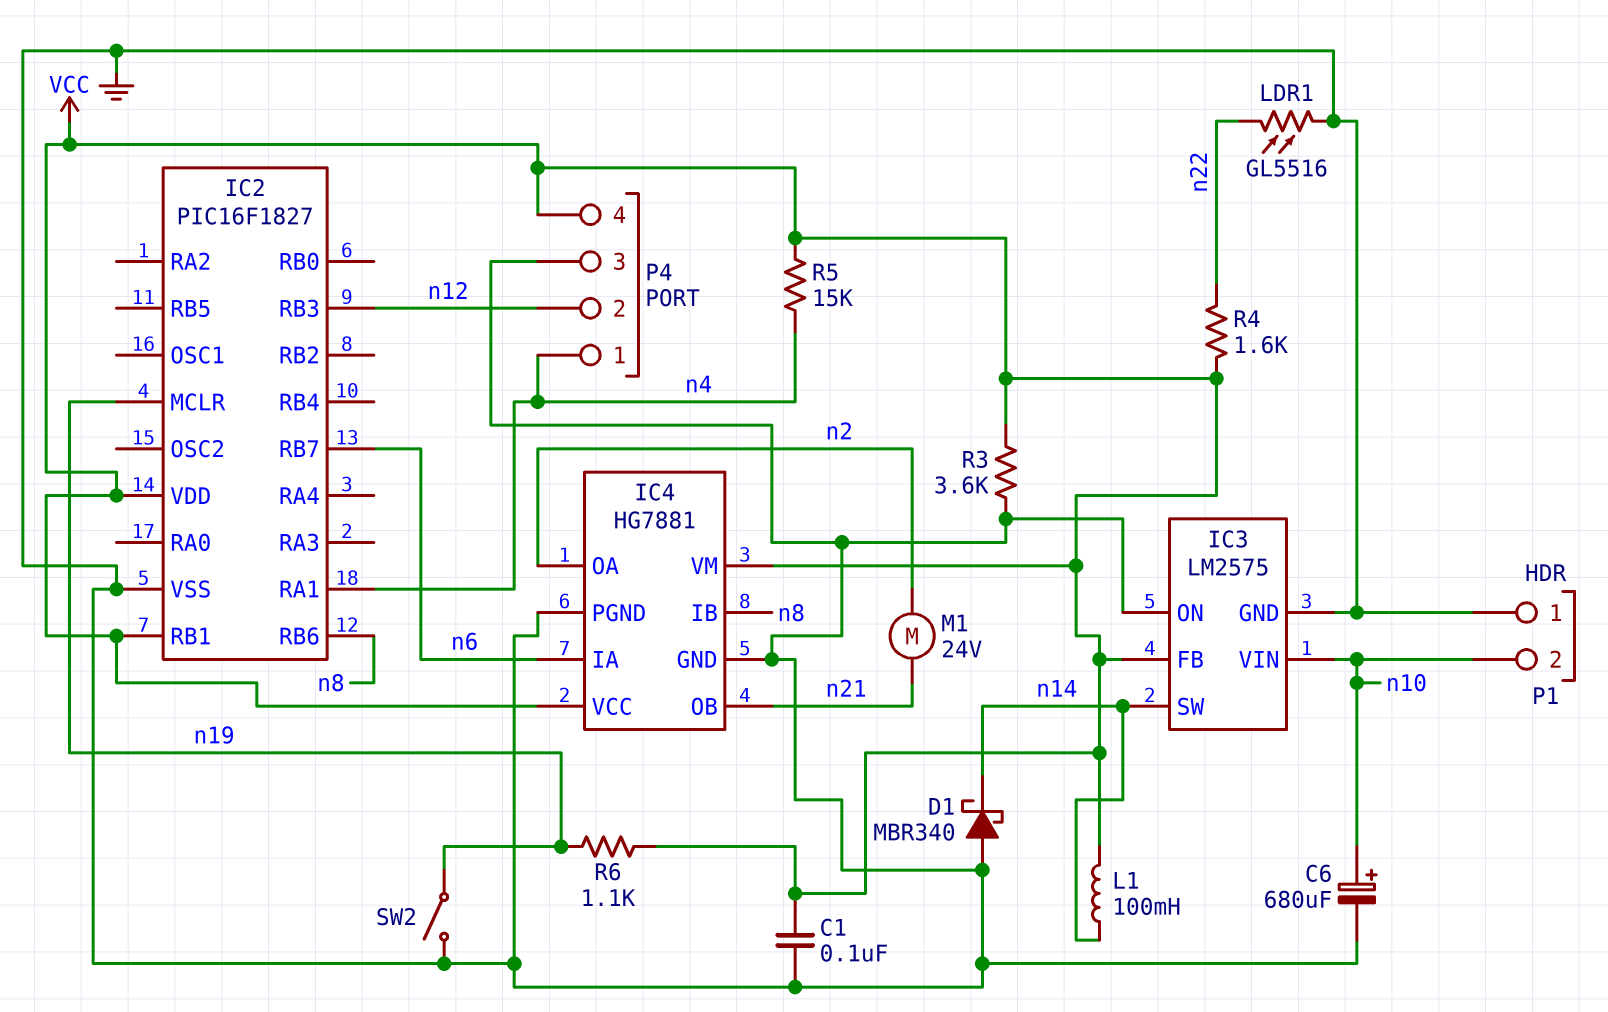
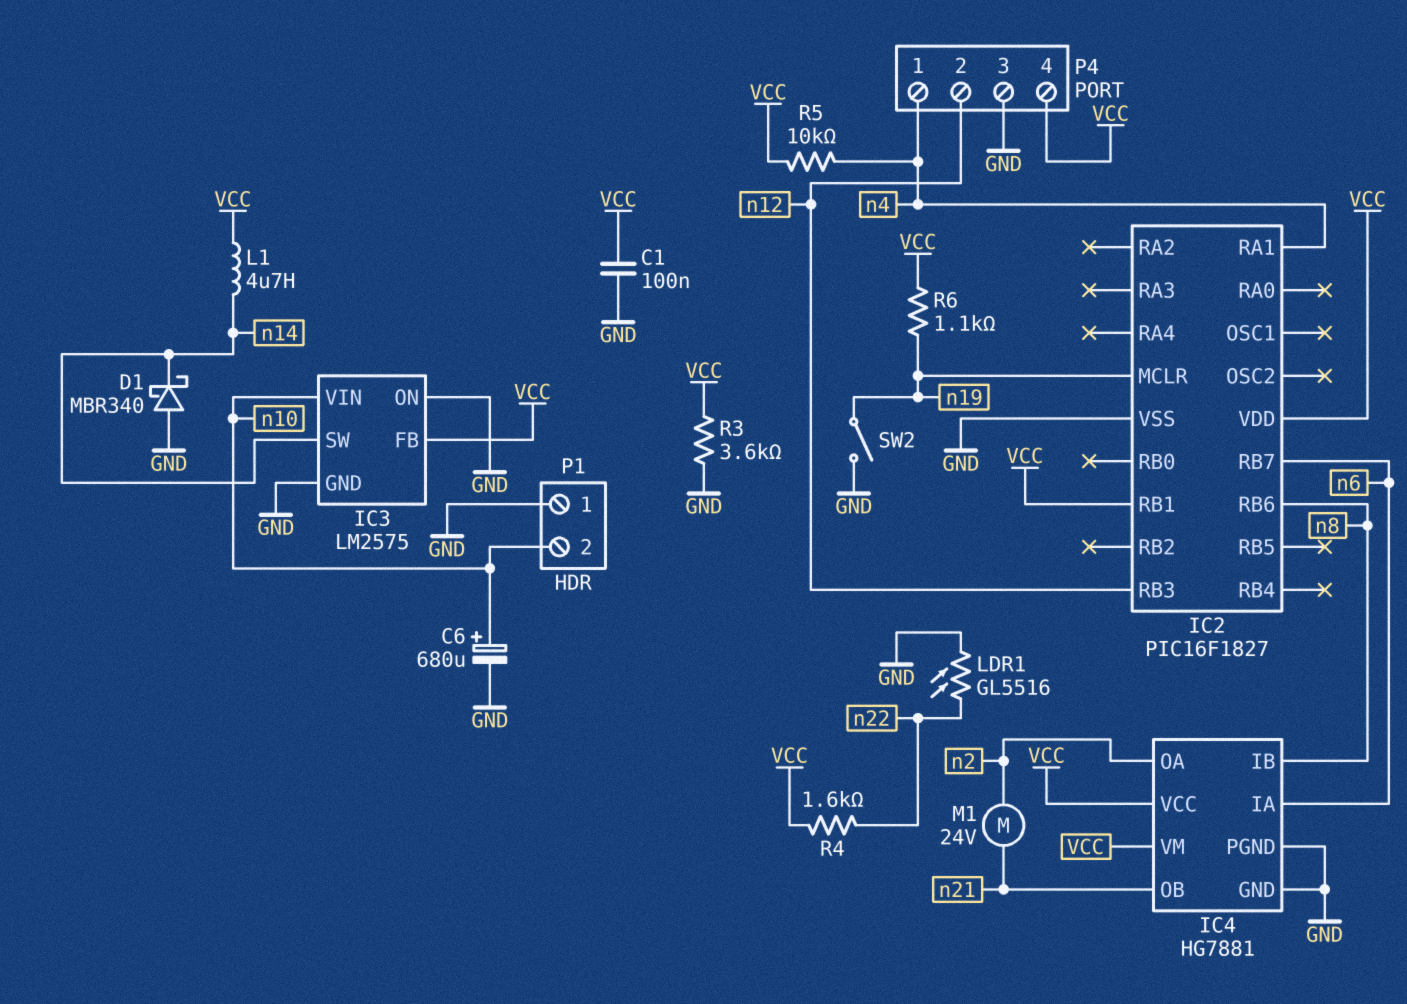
L1: 100mH (VCC, n14) -> 4.7uH (VCC, n14)
R5: 15k (VCC, n4) -> 10k (VCC, n4)

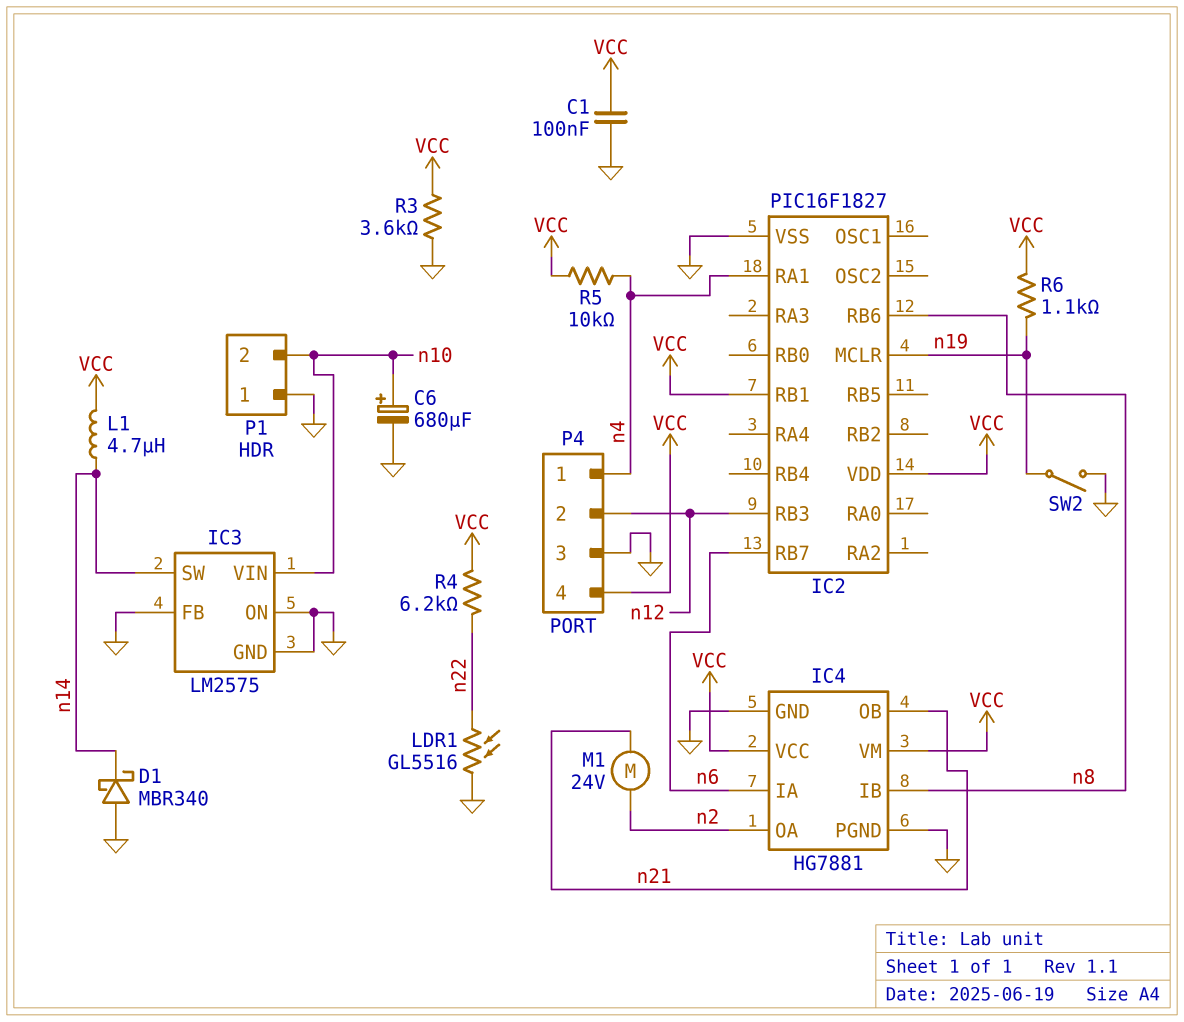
IC3 pin FB: VCC -> GND
R4: 1.6k (VCC, n22) -> 6.2k (VCC, n22)

